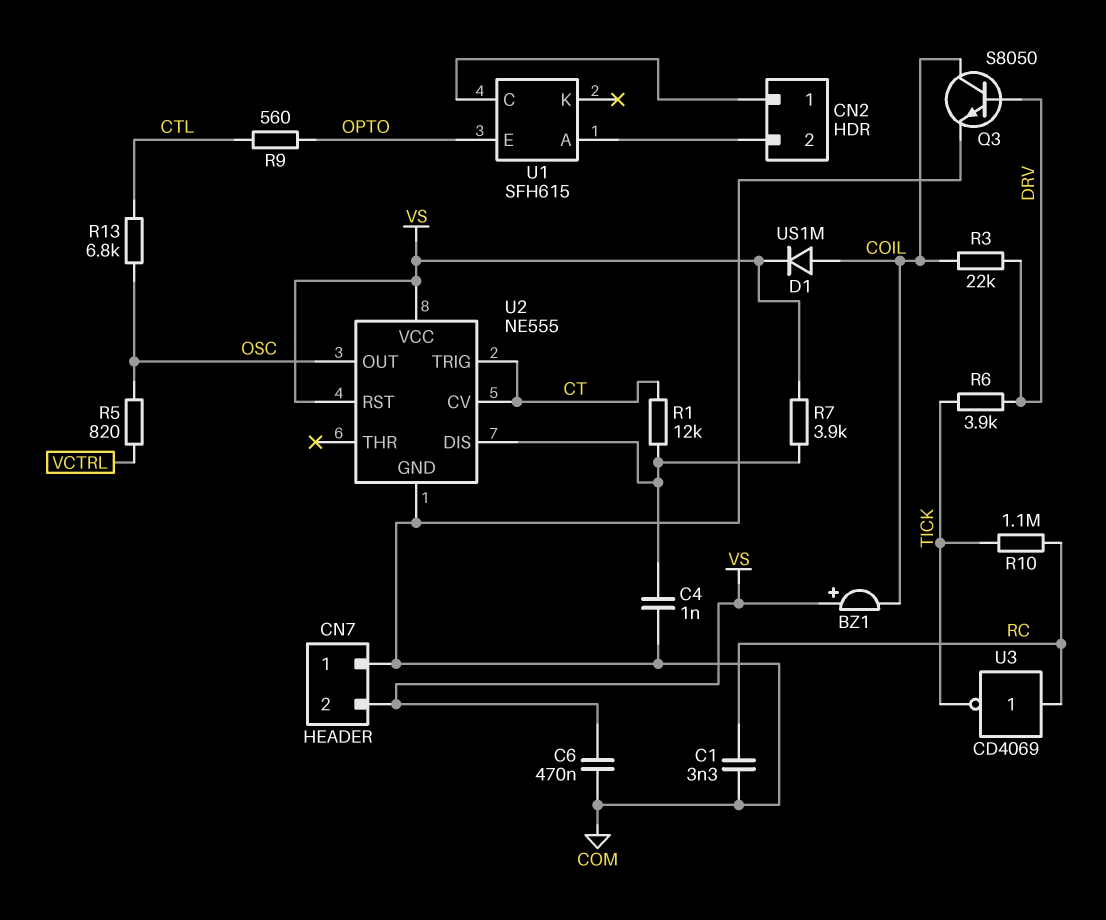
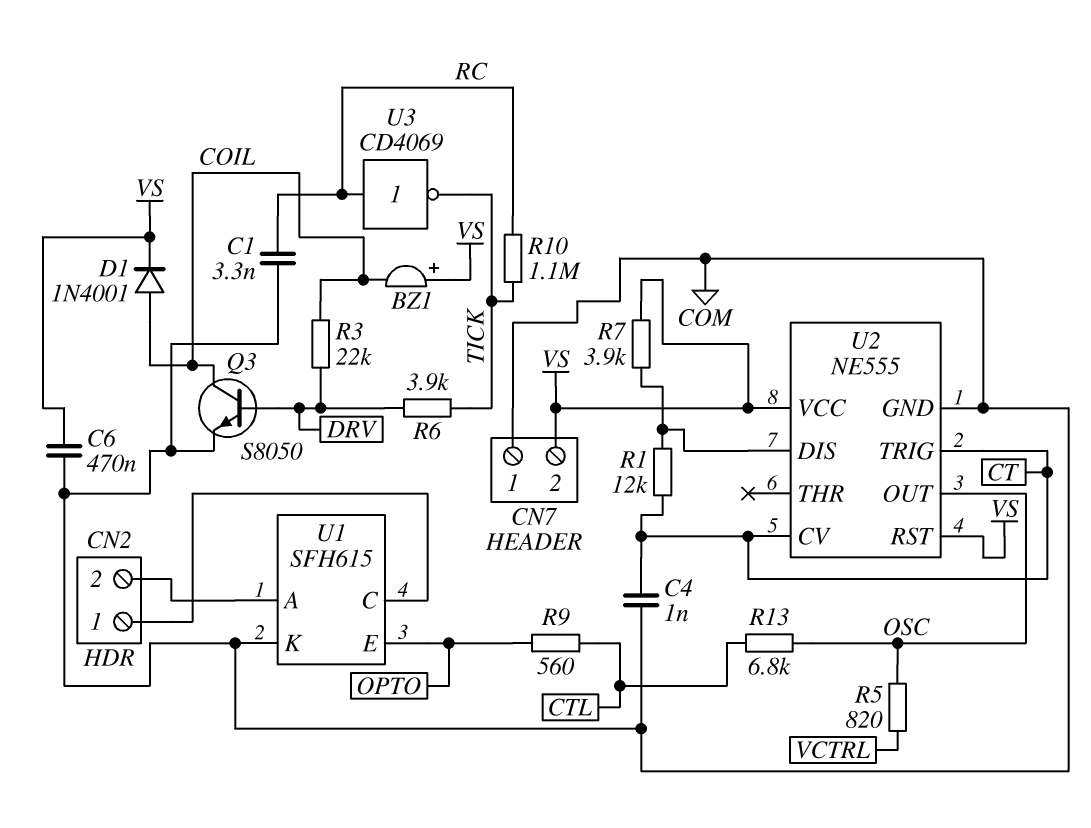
C4: 1nF (COM, U2/DIS) -> 1nF (COM, CT)
D1: diode US1M (A COIL, K VS) -> diode 1N4001 (A COIL, K VS)
U1 pin K: none -> COM

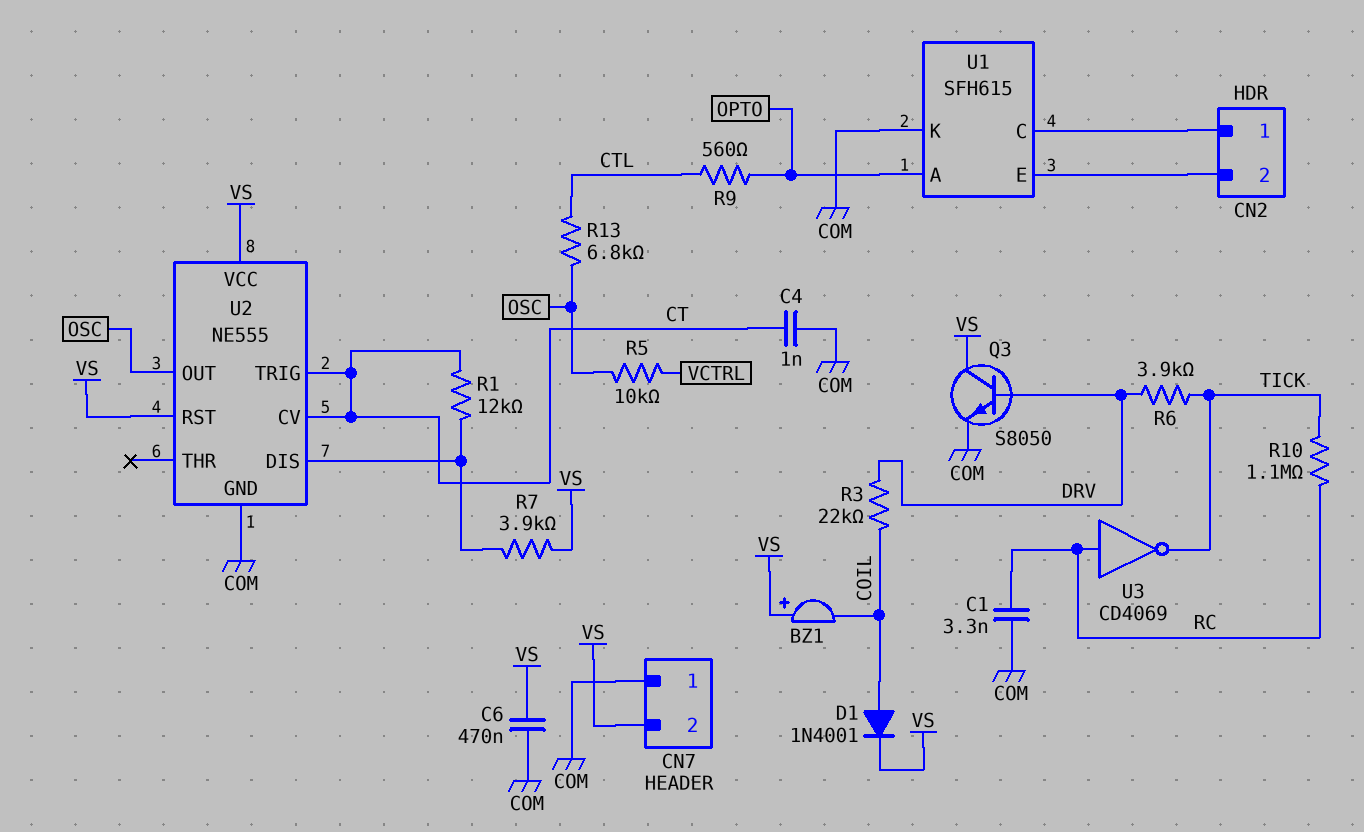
Q3: NPN S8050 (B DRV, C COIL, E COM) -> NPN S8050 (B DRV, C VS, E COM)
R5: 820 (OSC, VCTRL) -> 10k (OSC, VCTRL)
U1 pin A: CN2/2 -> OPTO
U1 pin E: OPTO -> CN2/2

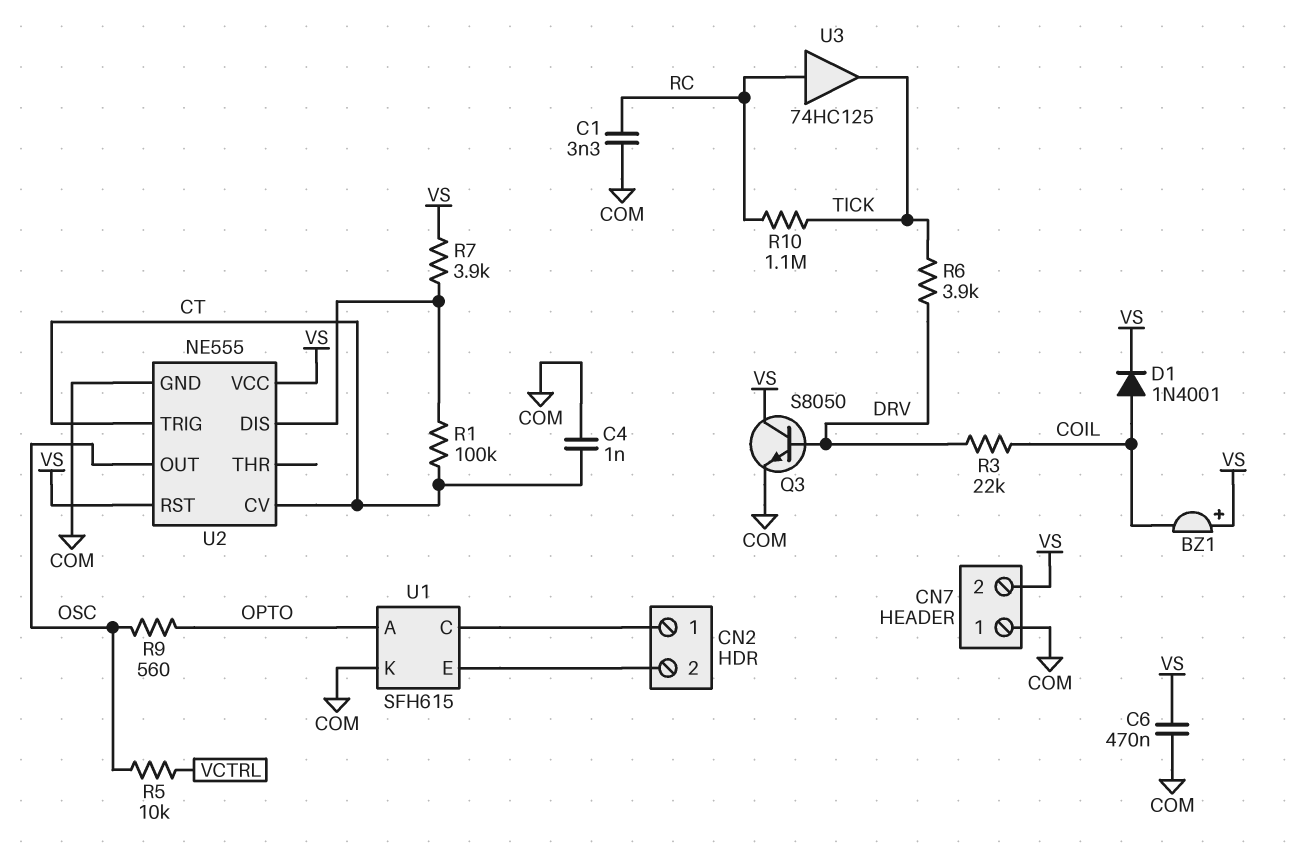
R1: 12k (CT, U2/DIS) -> 100k (CT, U2/DIS)
R9: 560 (CTL, OPTO) -> 560 (OPTO, OSC)
R13: 6.8k (CTL, OSC) -> none
U3: NOT CD4069 (in RC, out TICK) -> buffer 74HC125 (in RC, out TICK)

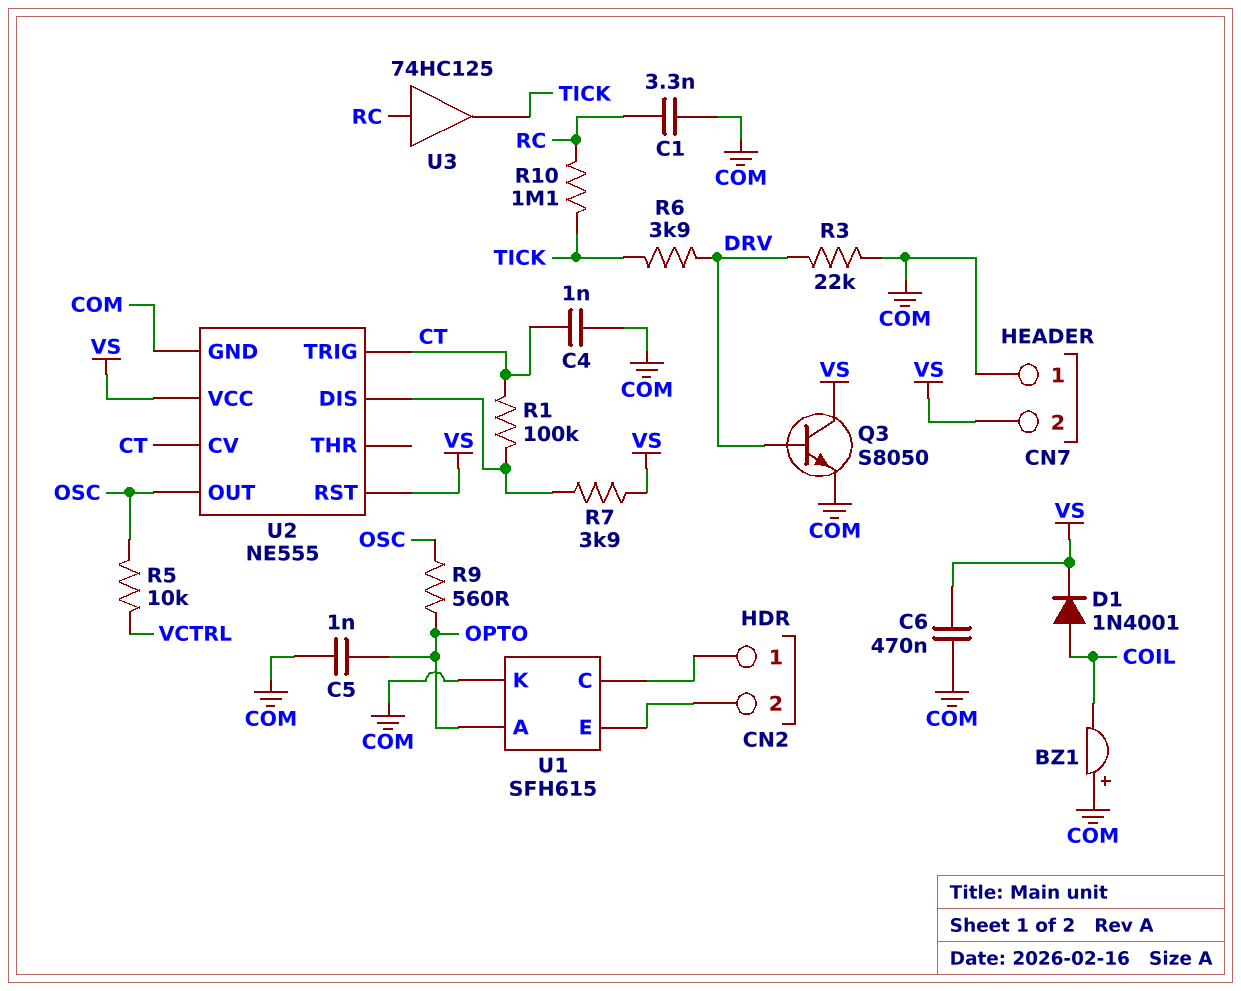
BZ1: buzzer (plus VS, minus COIL) -> buzzer (plus COM, minus COIL)
C5: none -> 1nF (COM, OPTO)
R3: 22k (COIL, DRV) -> 22k (COM, DRV)

